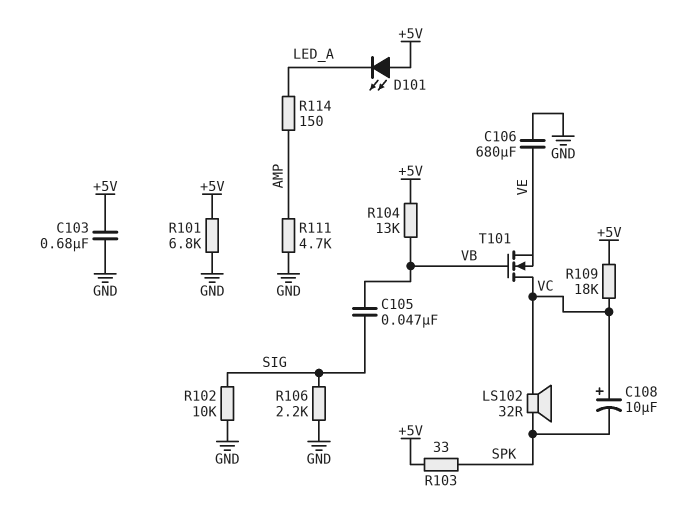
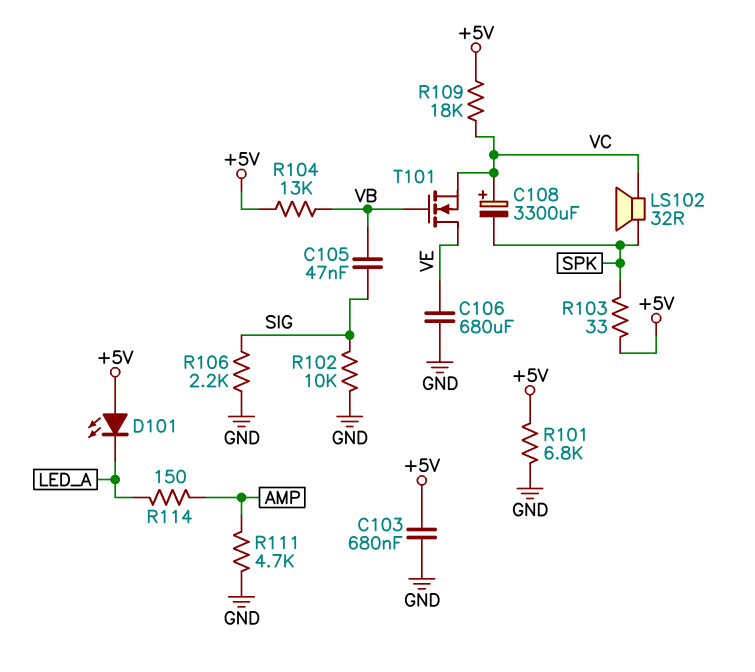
C108: 10uF (plus VC, minus SPK) -> 3300uF (plus VC, minus SPK)
T101: NMOS (G VB, D VC, S VE) -> NMOS (G VB, D VE, S VC)

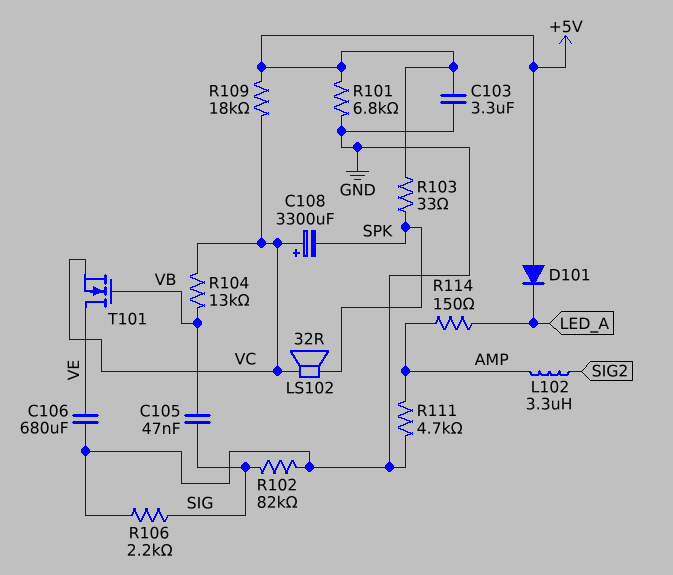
C103: 680nF (+5V, GND) -> 3.3uF (+5V, GND)
D101: LED (A +5V, K LED_A) -> diode (A +5V, K LED_A)
L102: none -> 3.3uH (AMP, SIG2)
R102: 10k (GND, SIG) -> 82k (GND, SIG)
R104: 13k (+5V, VB) -> 13k (VB, VC)

